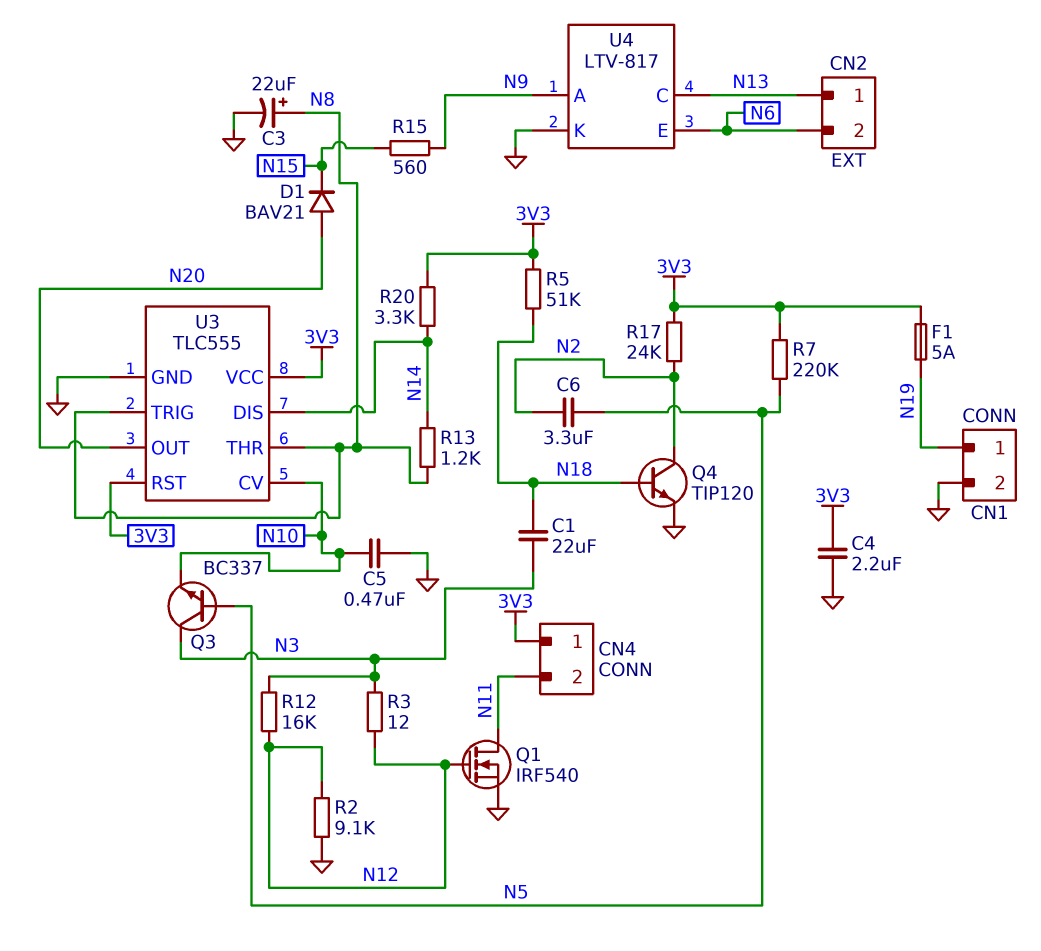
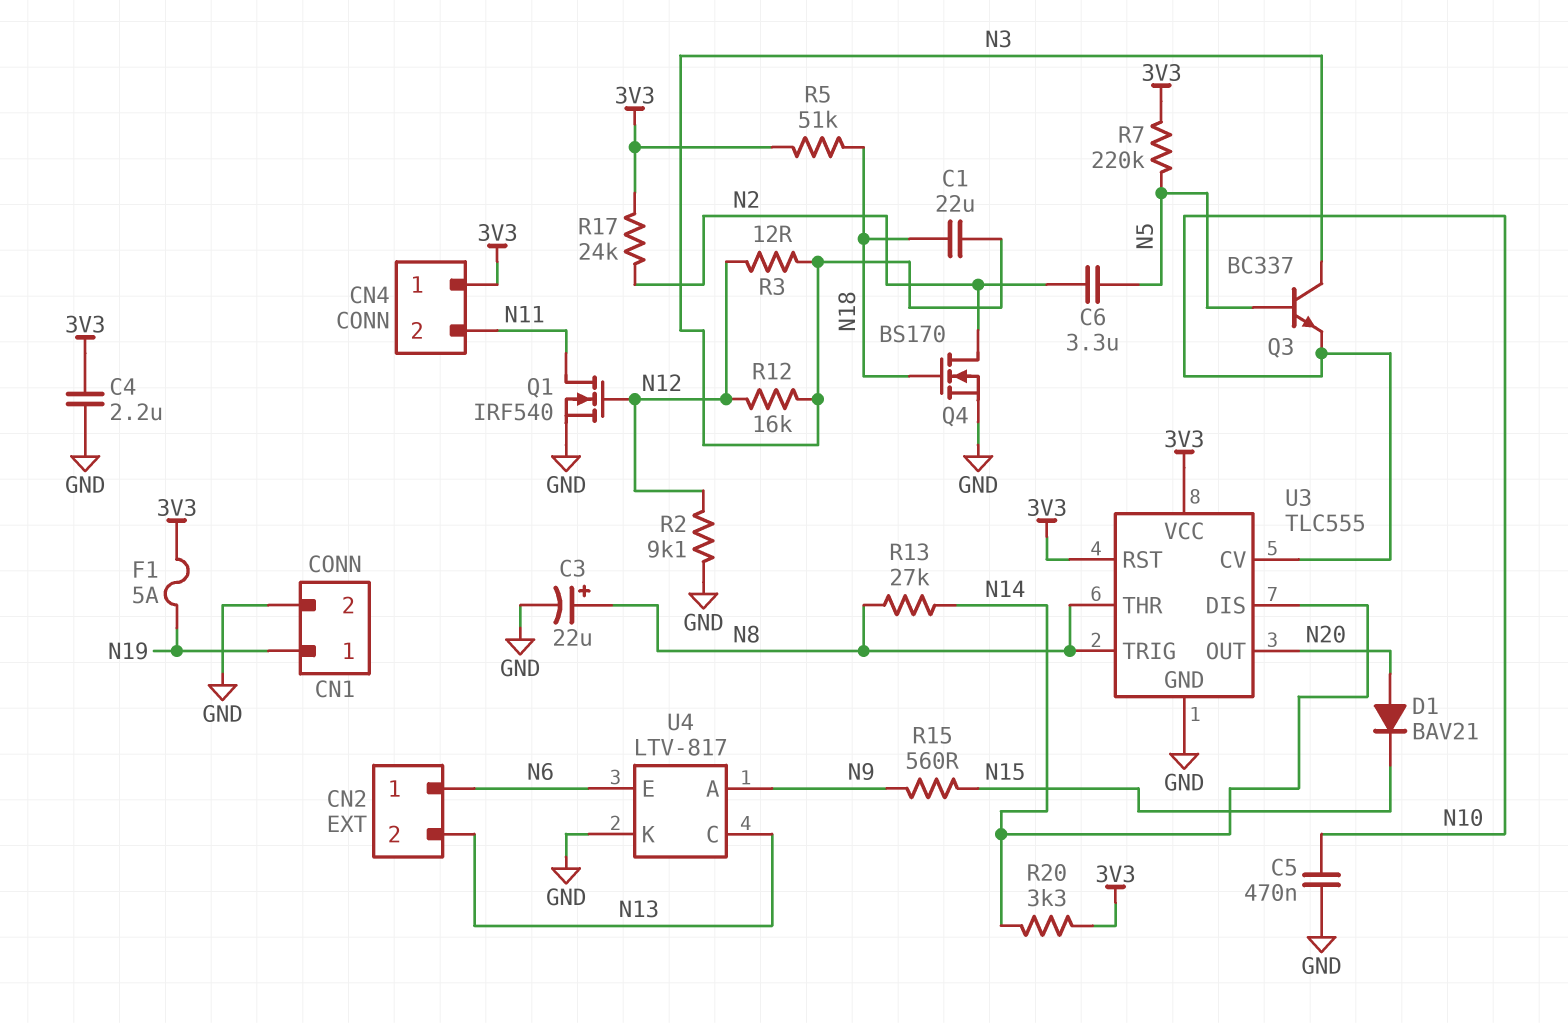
CN2 pin 1: N13 -> N6
CN2 pin 2: N6 -> N13
Q4: NPN TIP120 (B N18, C N2, E GND) -> NMOS BS170 (G N18, D N2, S GND)
R13: 1.2k (N8, N14) -> 27k (N8, N14)

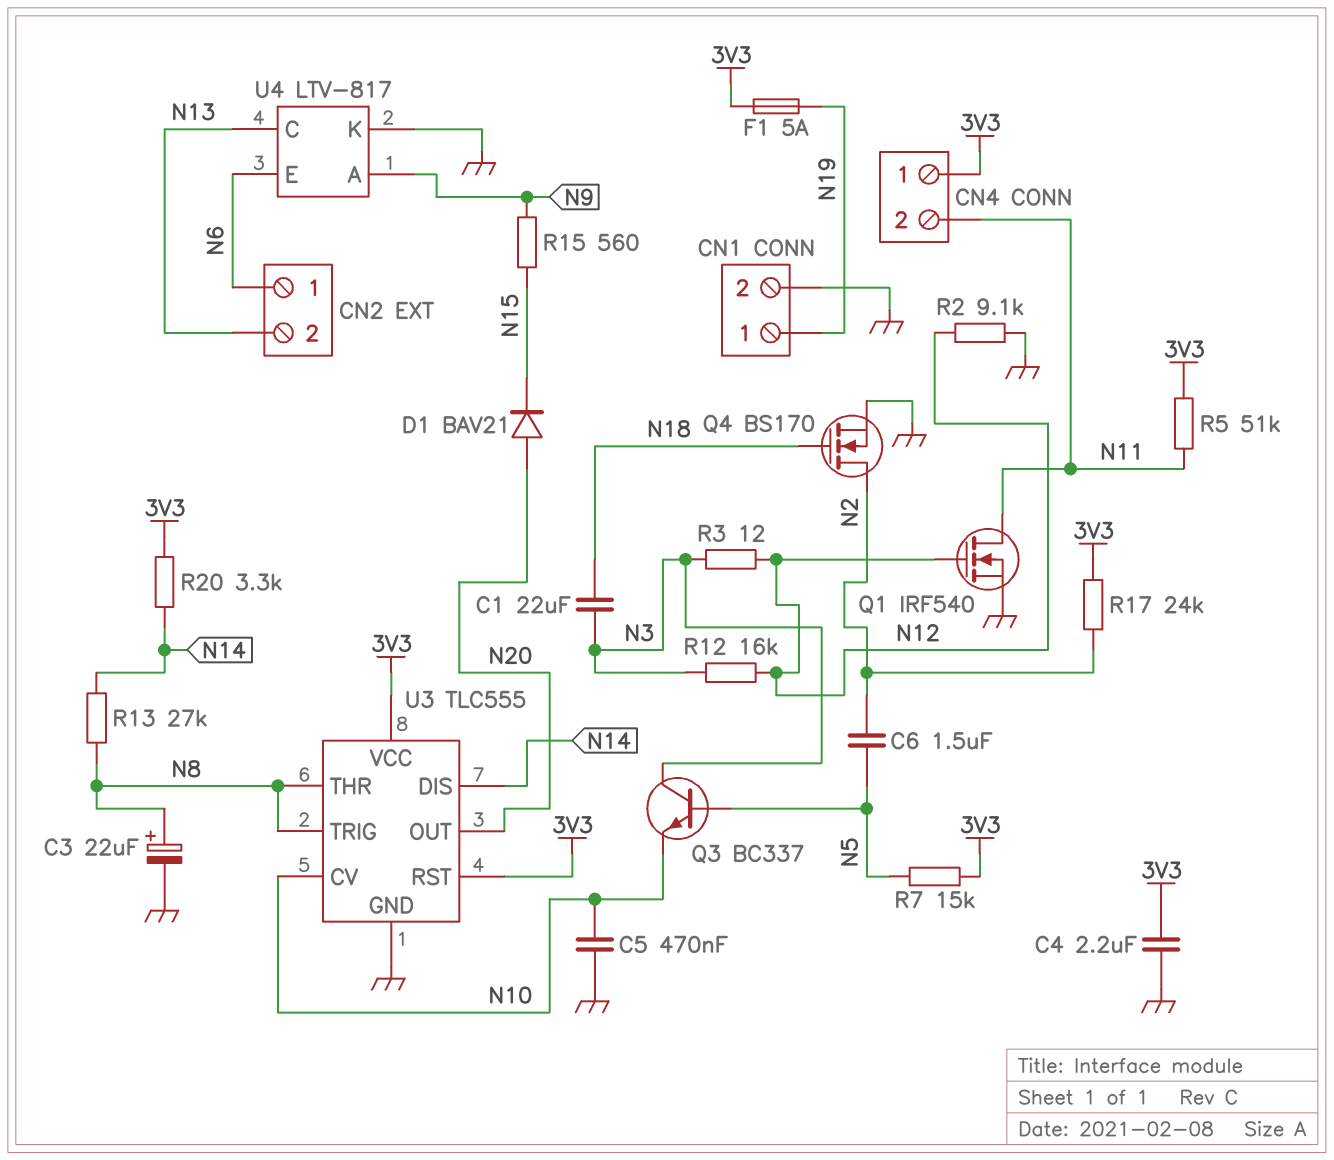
C6: 3.3uF (N2, N5) -> 1.5uF (N2, N5)
R5: 51k (3V3, N18) -> 51k (3V3, N11)
R7: 220k (3V3, N5) -> 15k (3V3, N5)

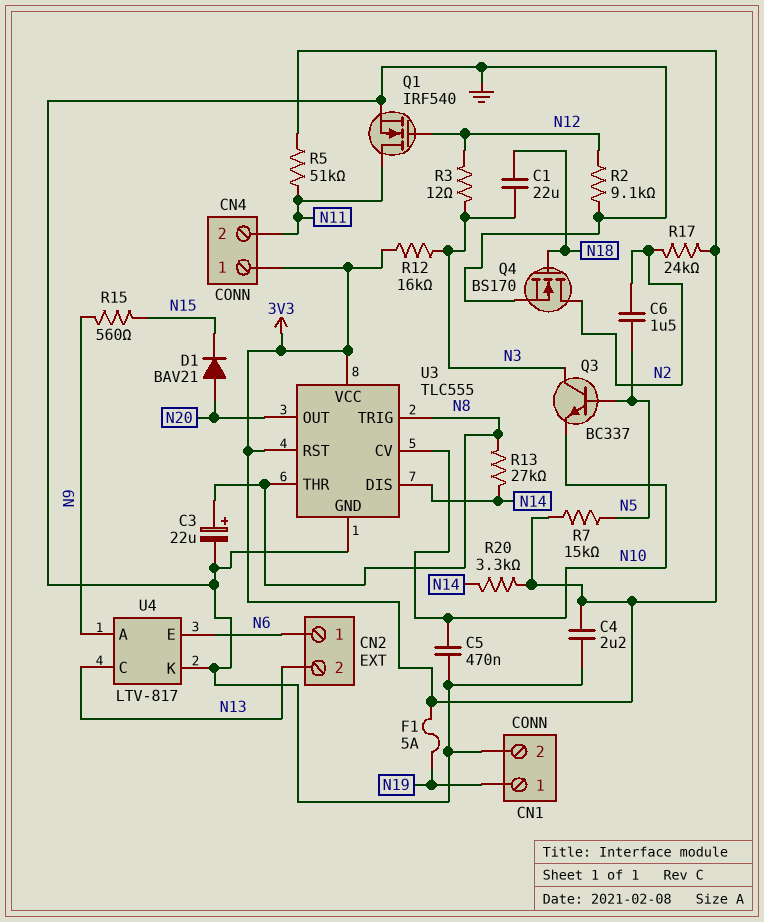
R12: 16k (N3, N12) -> 16k (3V3, N3)

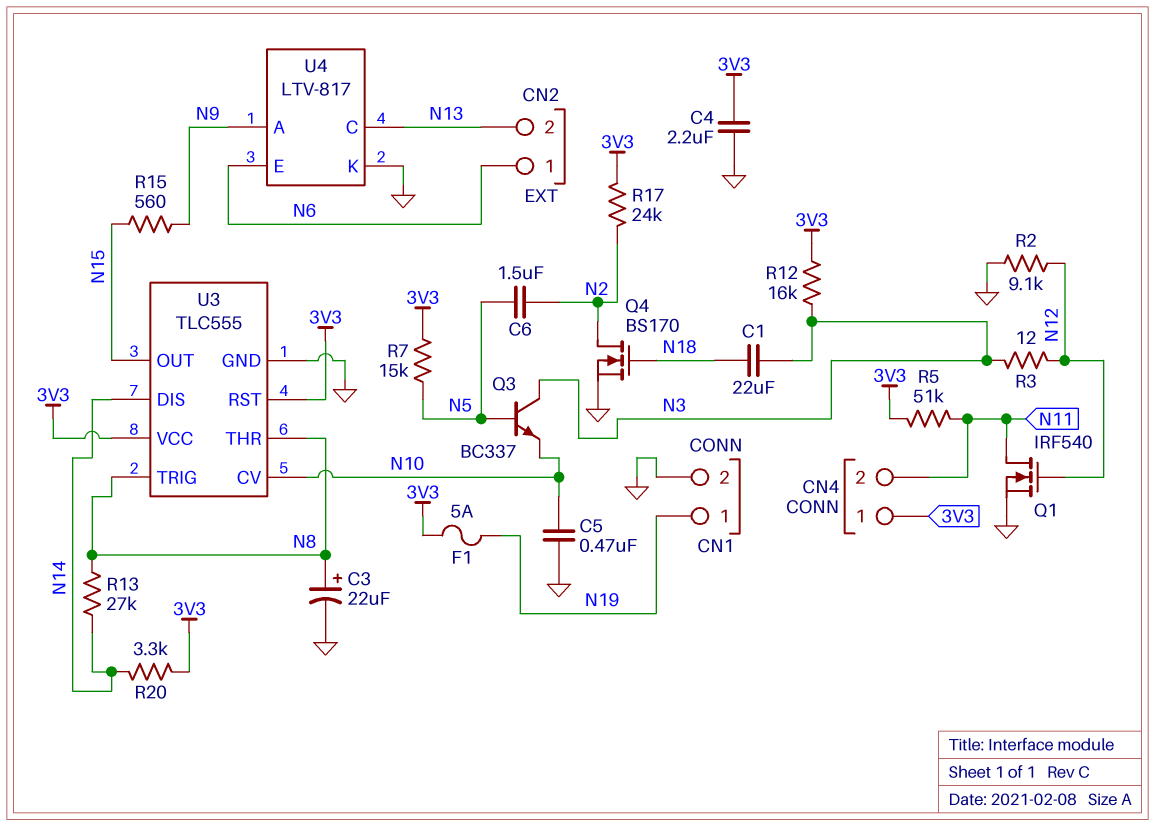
D1: diode BAV21 (A N20, K N15) -> none
U3 pin OUT: N20 -> N15

